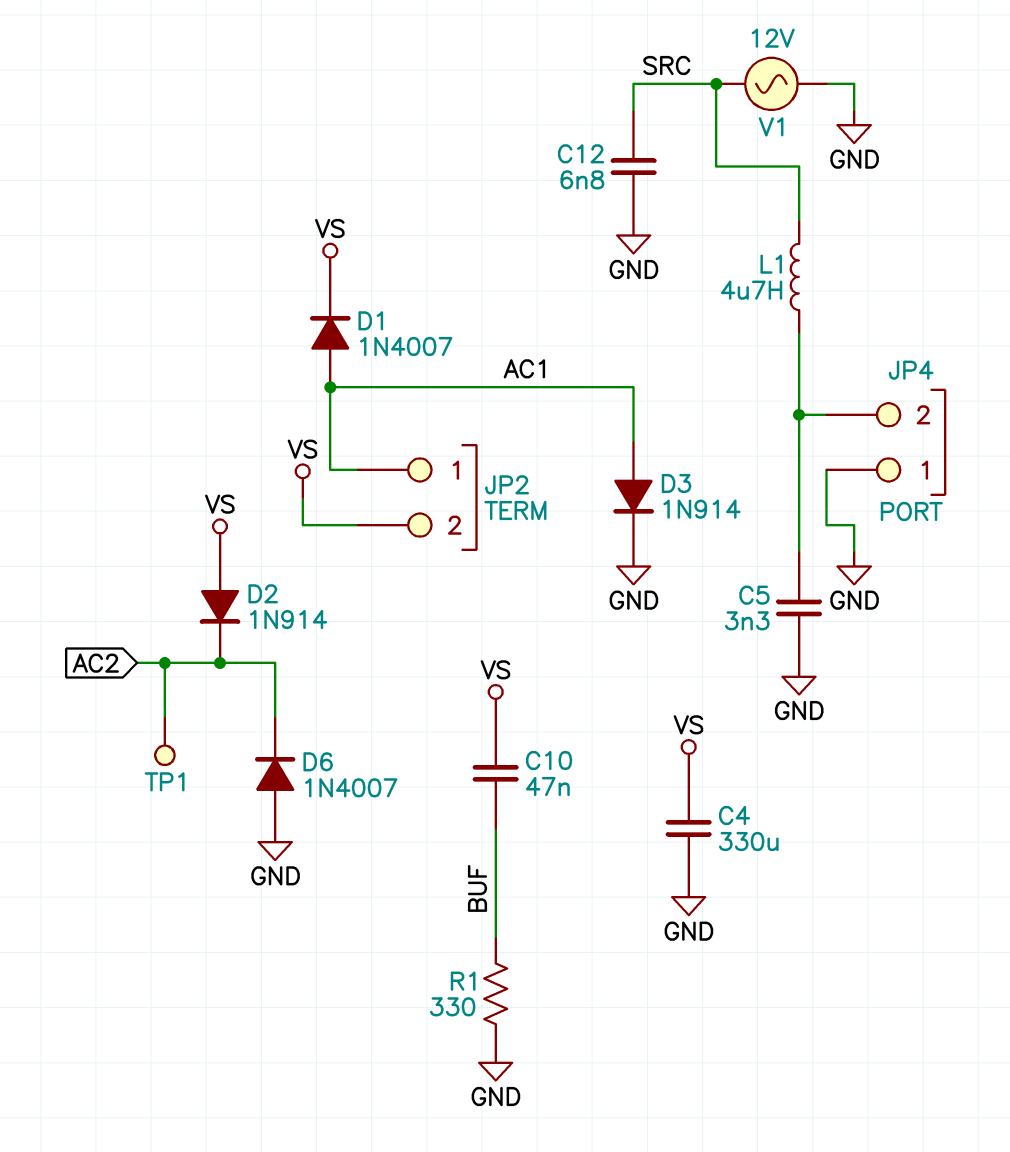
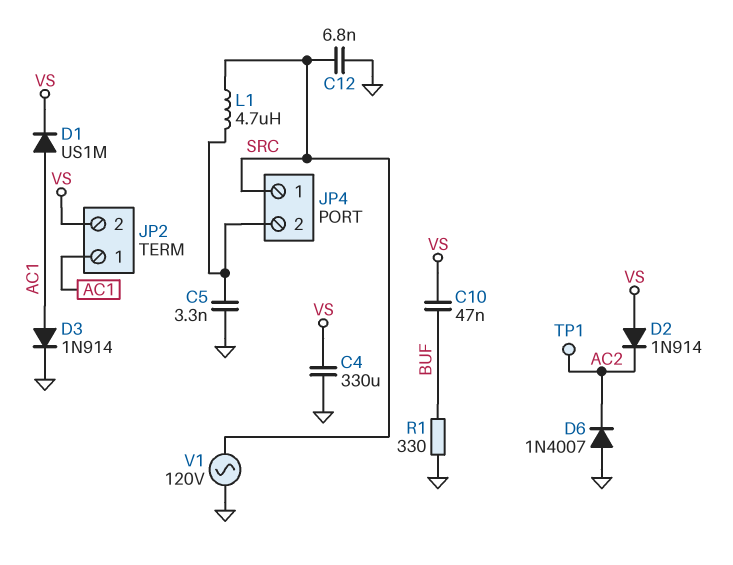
D1: diode 1N4007 (A AC1, K VS) -> diode US1M (A AC1, K VS)
JP4 pin 1: GND -> SRC
V1: AC 12V (GND, SRC) -> AC 120V (GND, SRC)

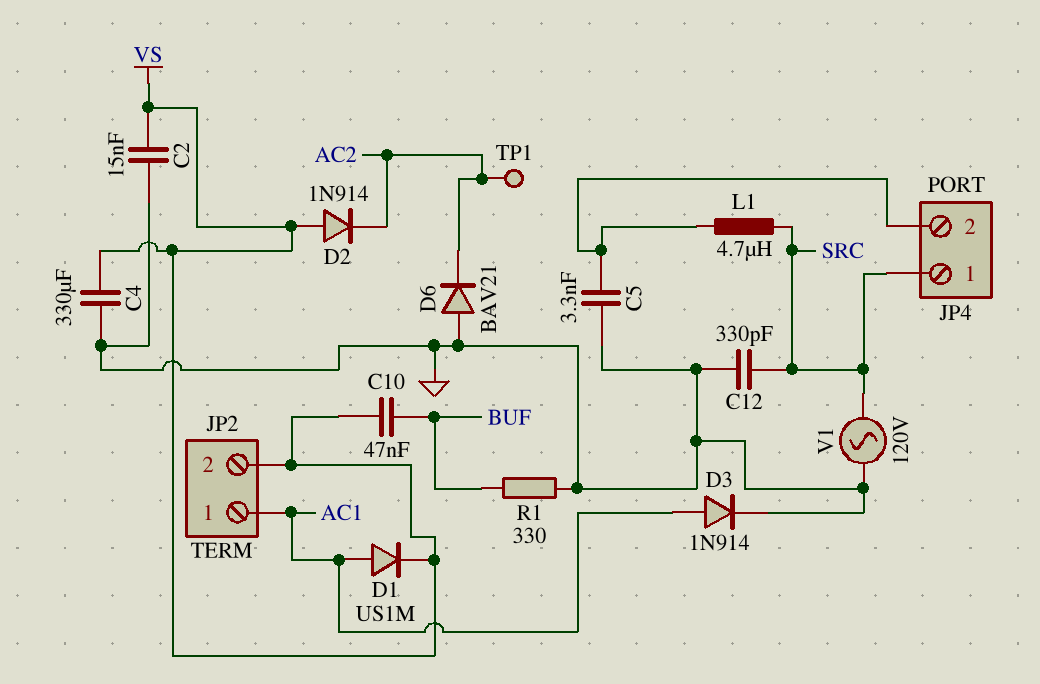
C2: none -> 15nF (GND, VS)
C12: 6.8nF (GND, SRC) -> 330pF (GND, SRC)
D6: diode 1N4007 (A GND, K AC2) -> diode BAV21 (A GND, K AC2)

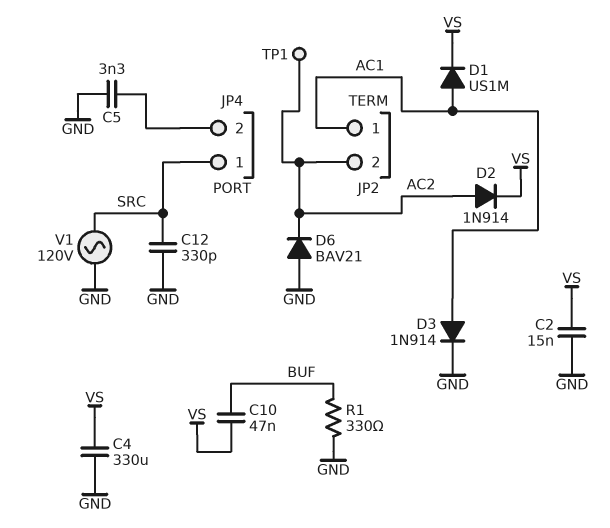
D2: diode 1N914 (A VS, K AC2) -> diode 1N914 (A AC2, K VS)
JP2 pin 2: VS -> AC2
L1: 4.7uH (JP4/2, SRC) -> none

